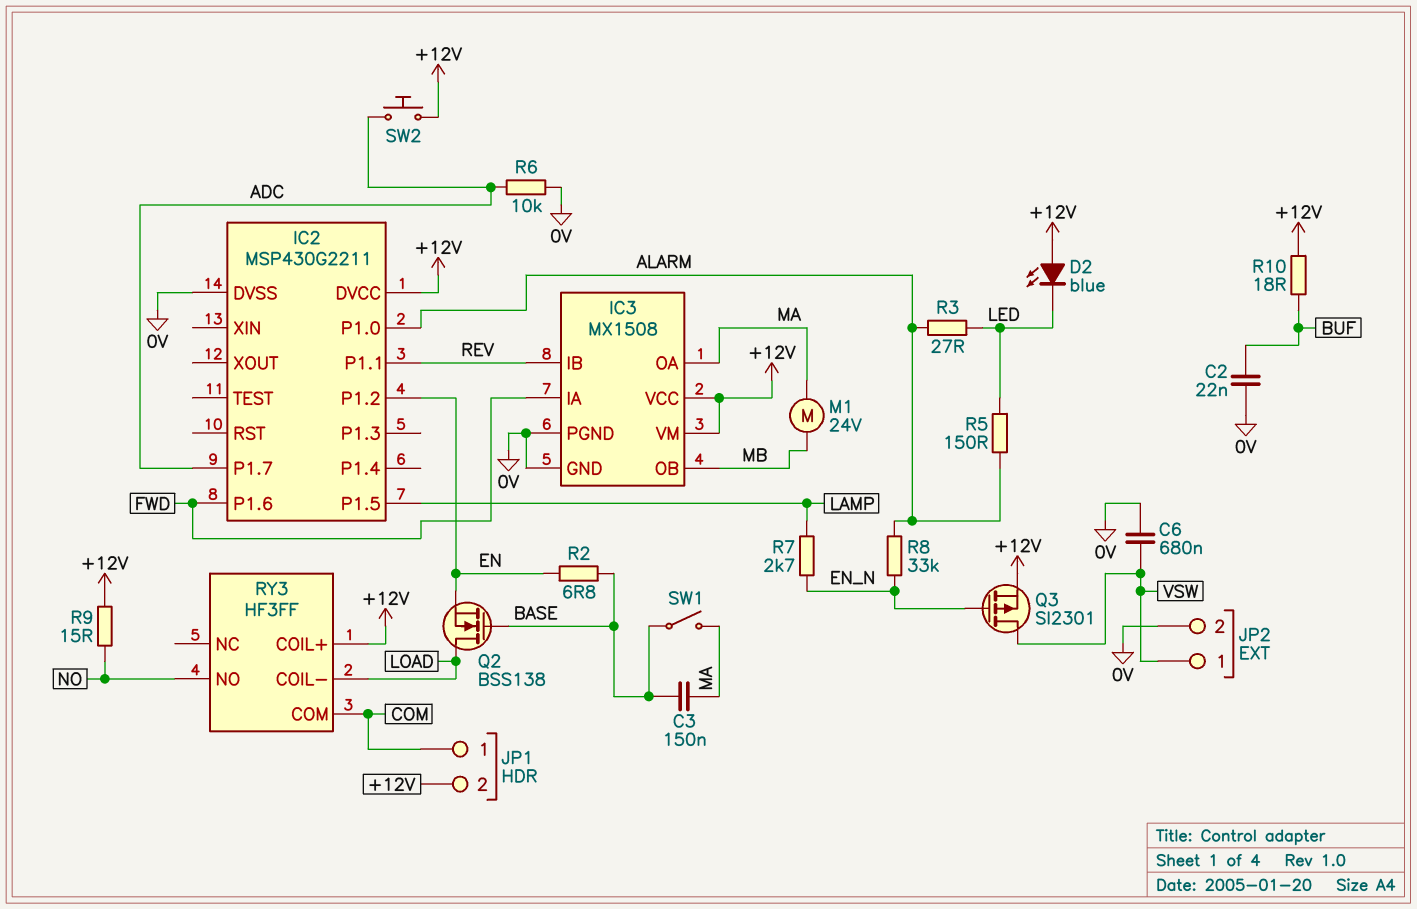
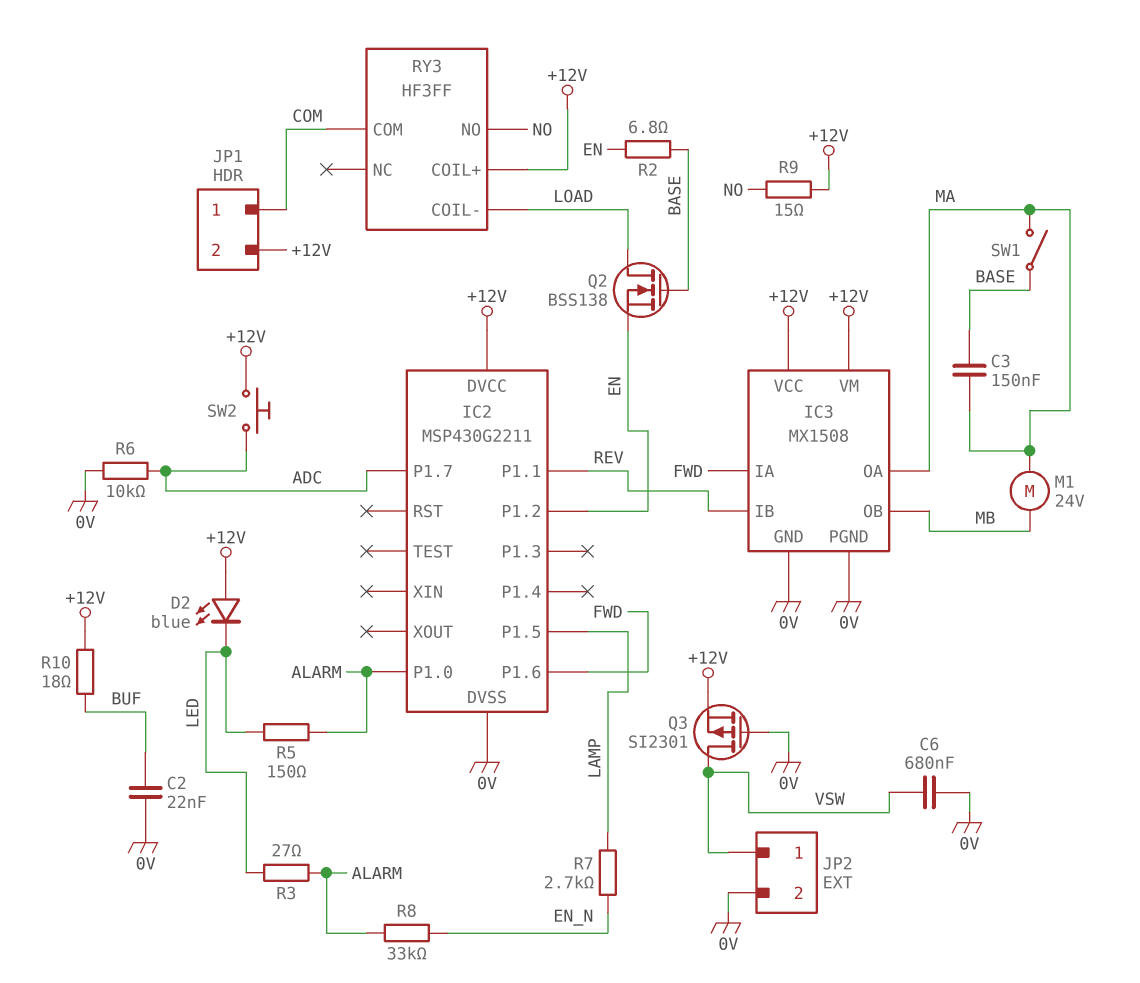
Q3: PMOS SI2301 (G EN_N, D VSW, S +12V) -> PMOS SI2301 (G 0V, D VSW, S +12V)

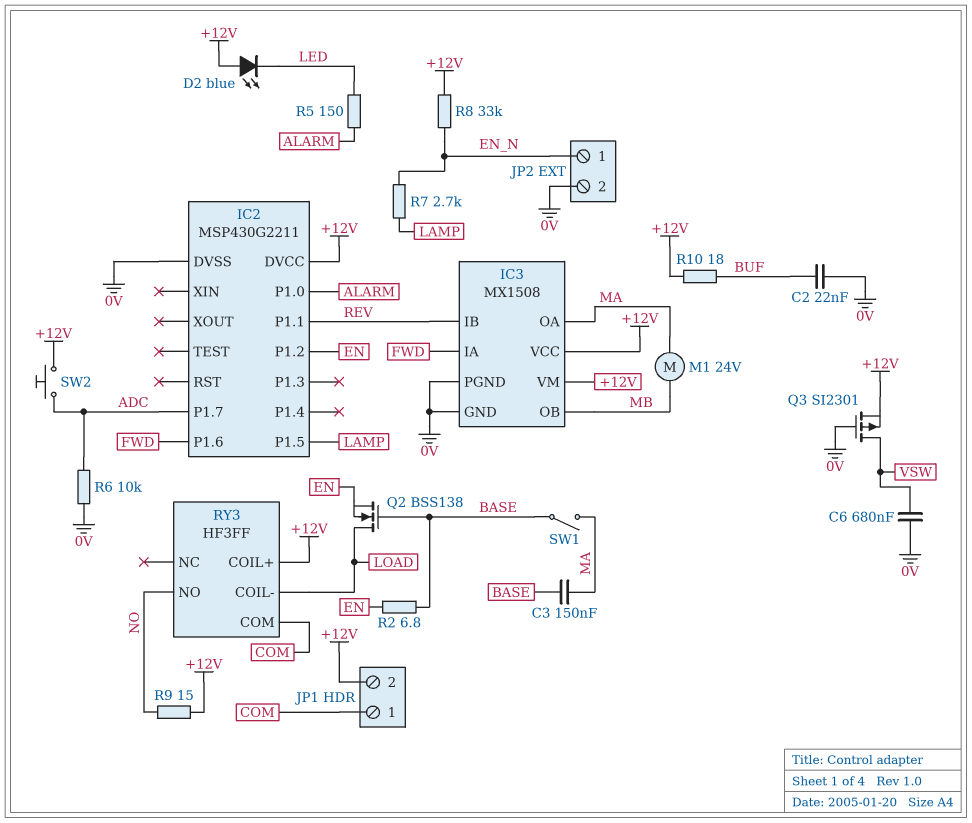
JP2 pin 1: VSW -> EN_N
R3: 27 (ALARM, LED) -> none
R8: 33k (ALARM, EN_N) -> 33k (+12V, EN_N)

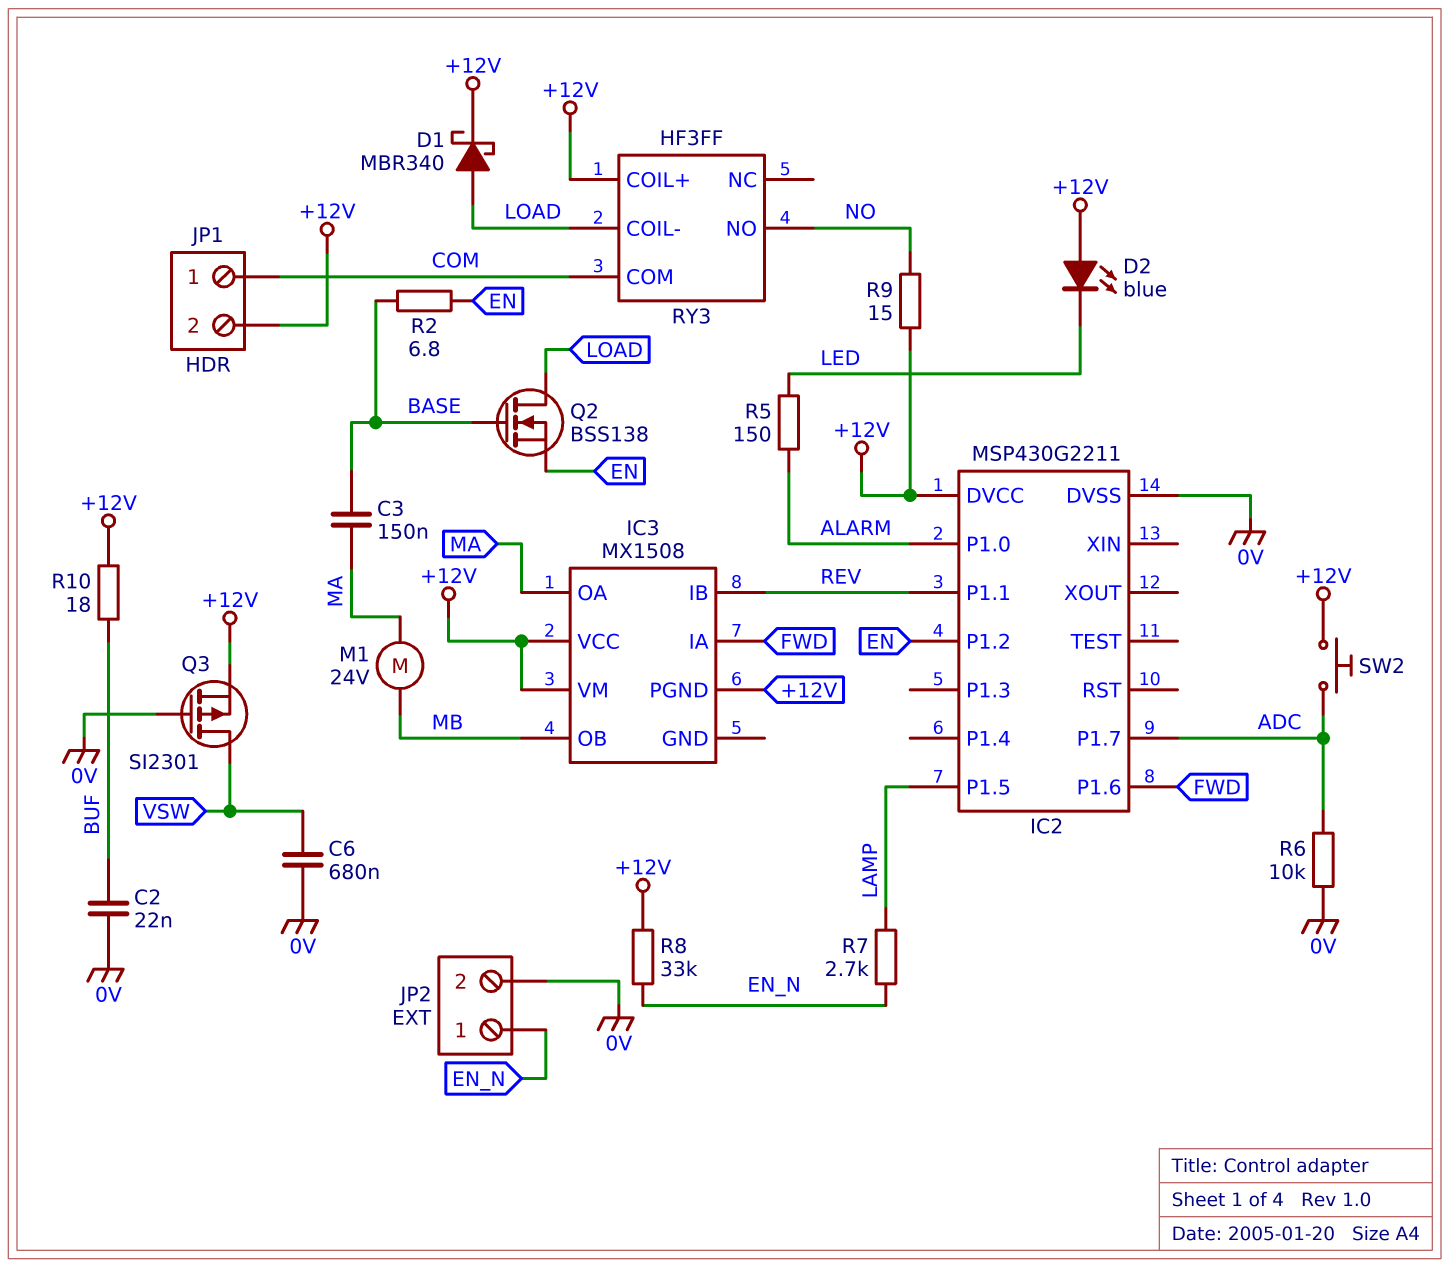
D1: none -> schottky MBR340 (A LOAD, K +12V)
IC3 pin GND: 0V -> none
IC3 pin PGND: 0V -> +12V
SW1: switch (BASE, MA) -> none

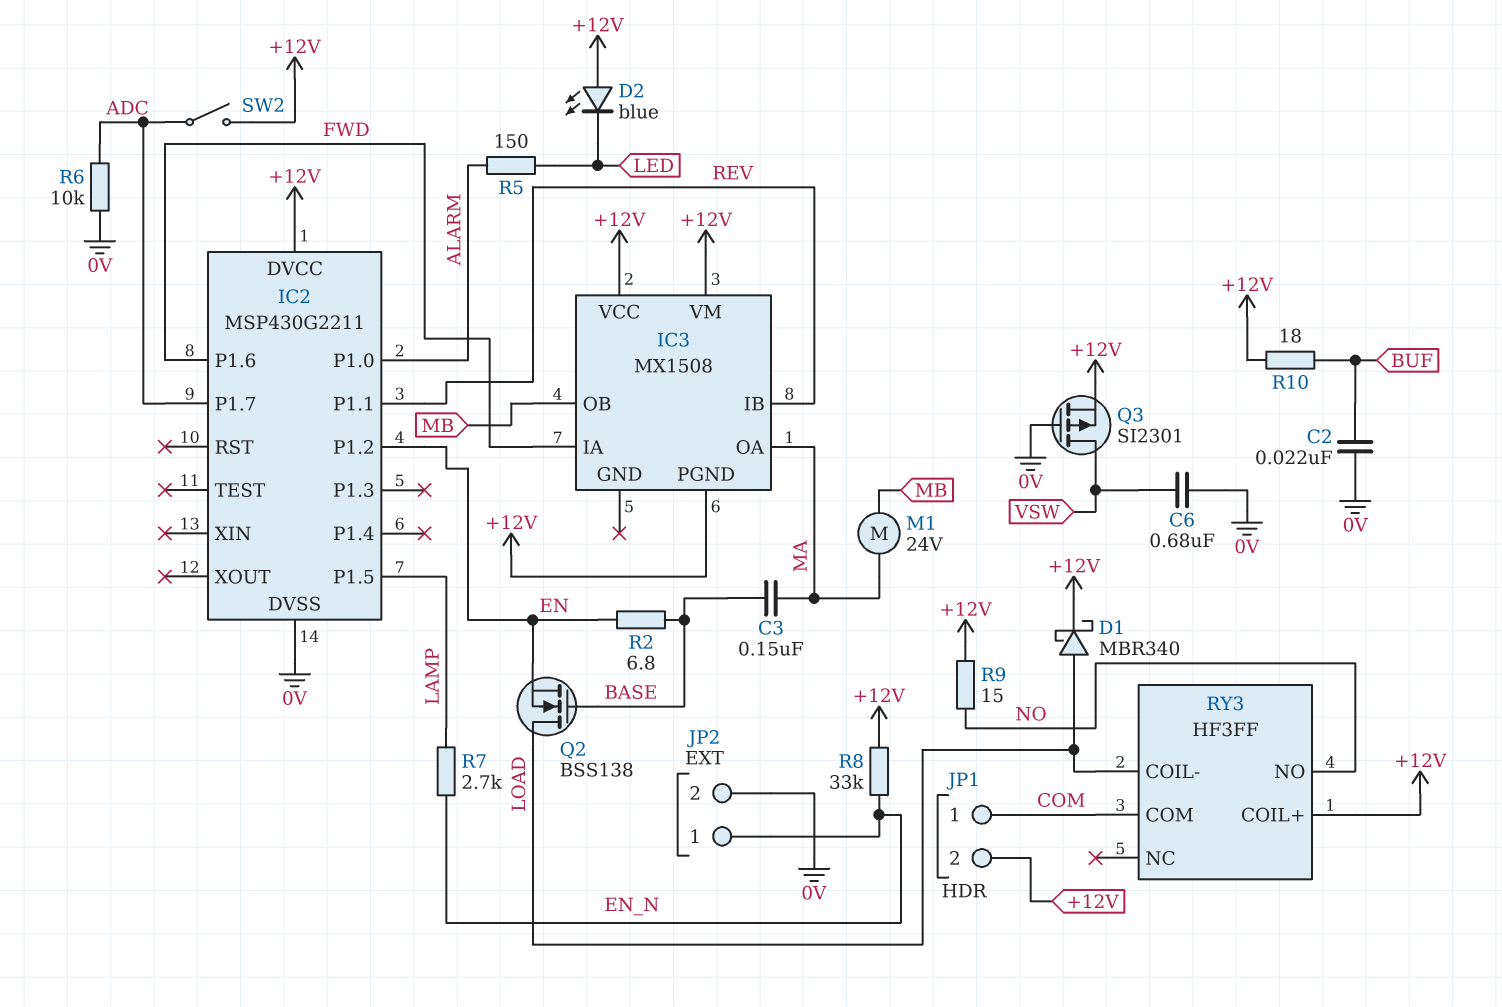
SW2: button (+12V, ADC) -> switch (+12V, ADC)

